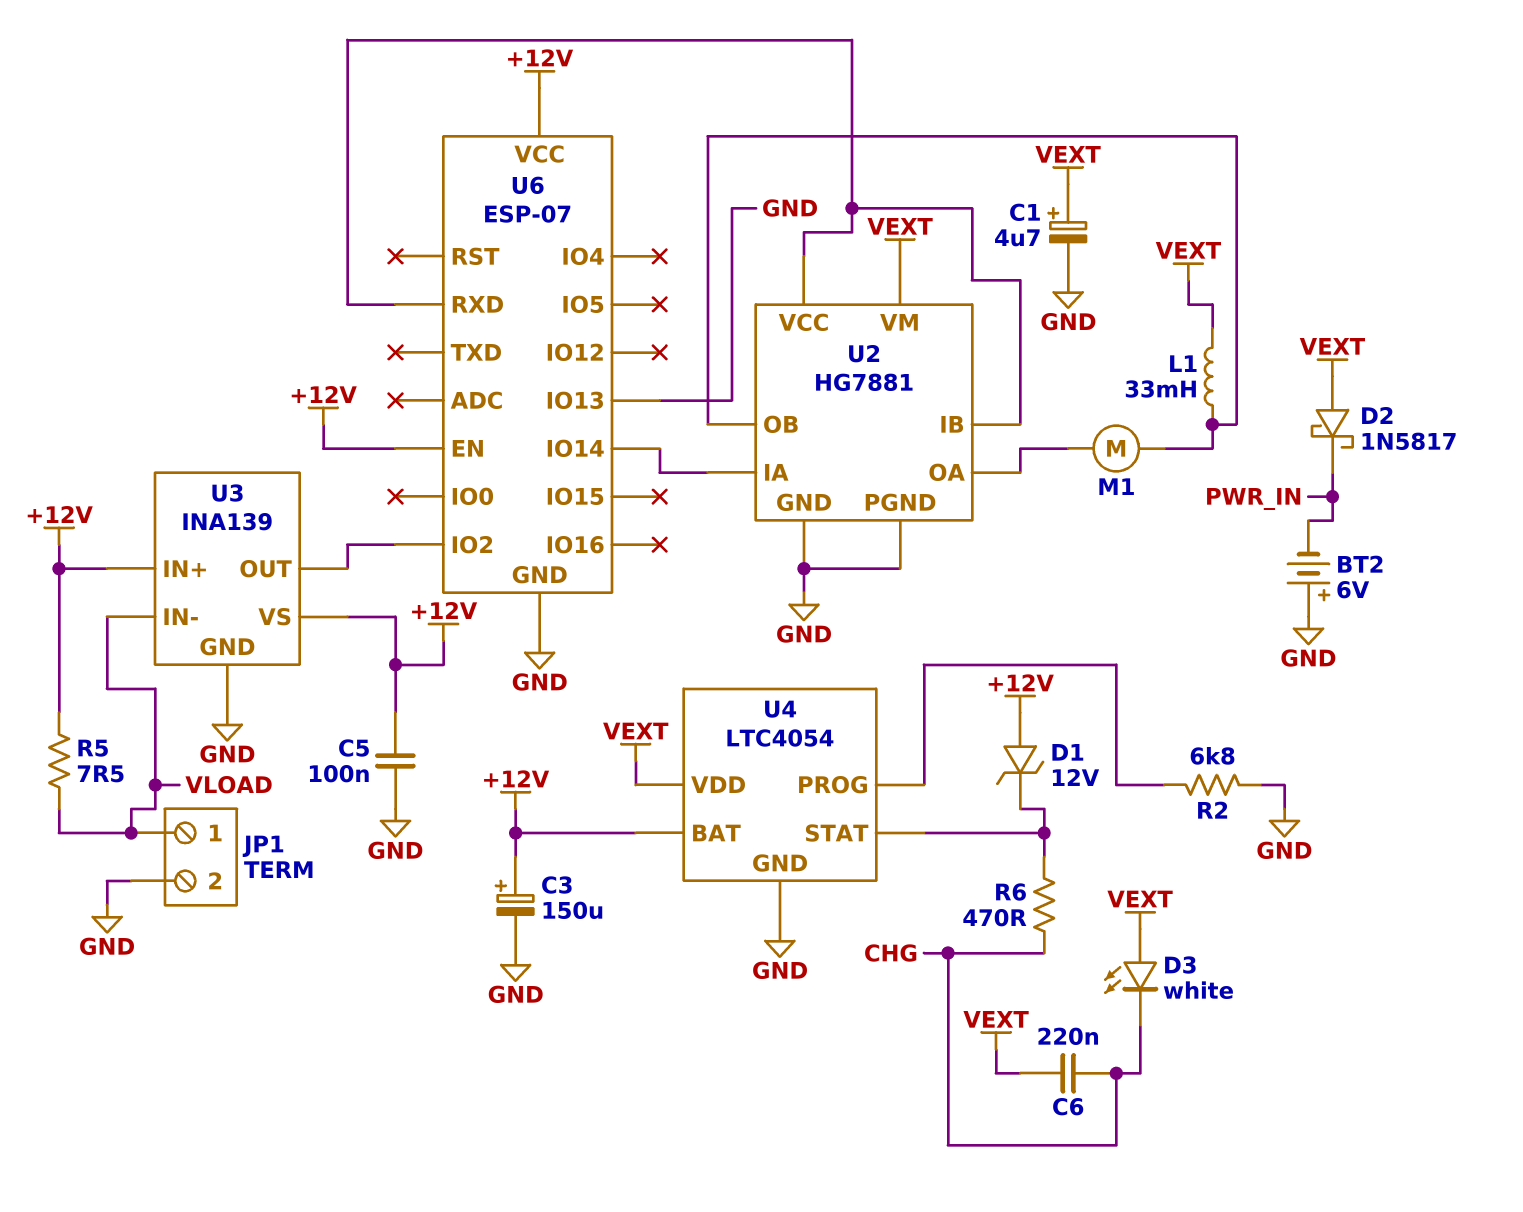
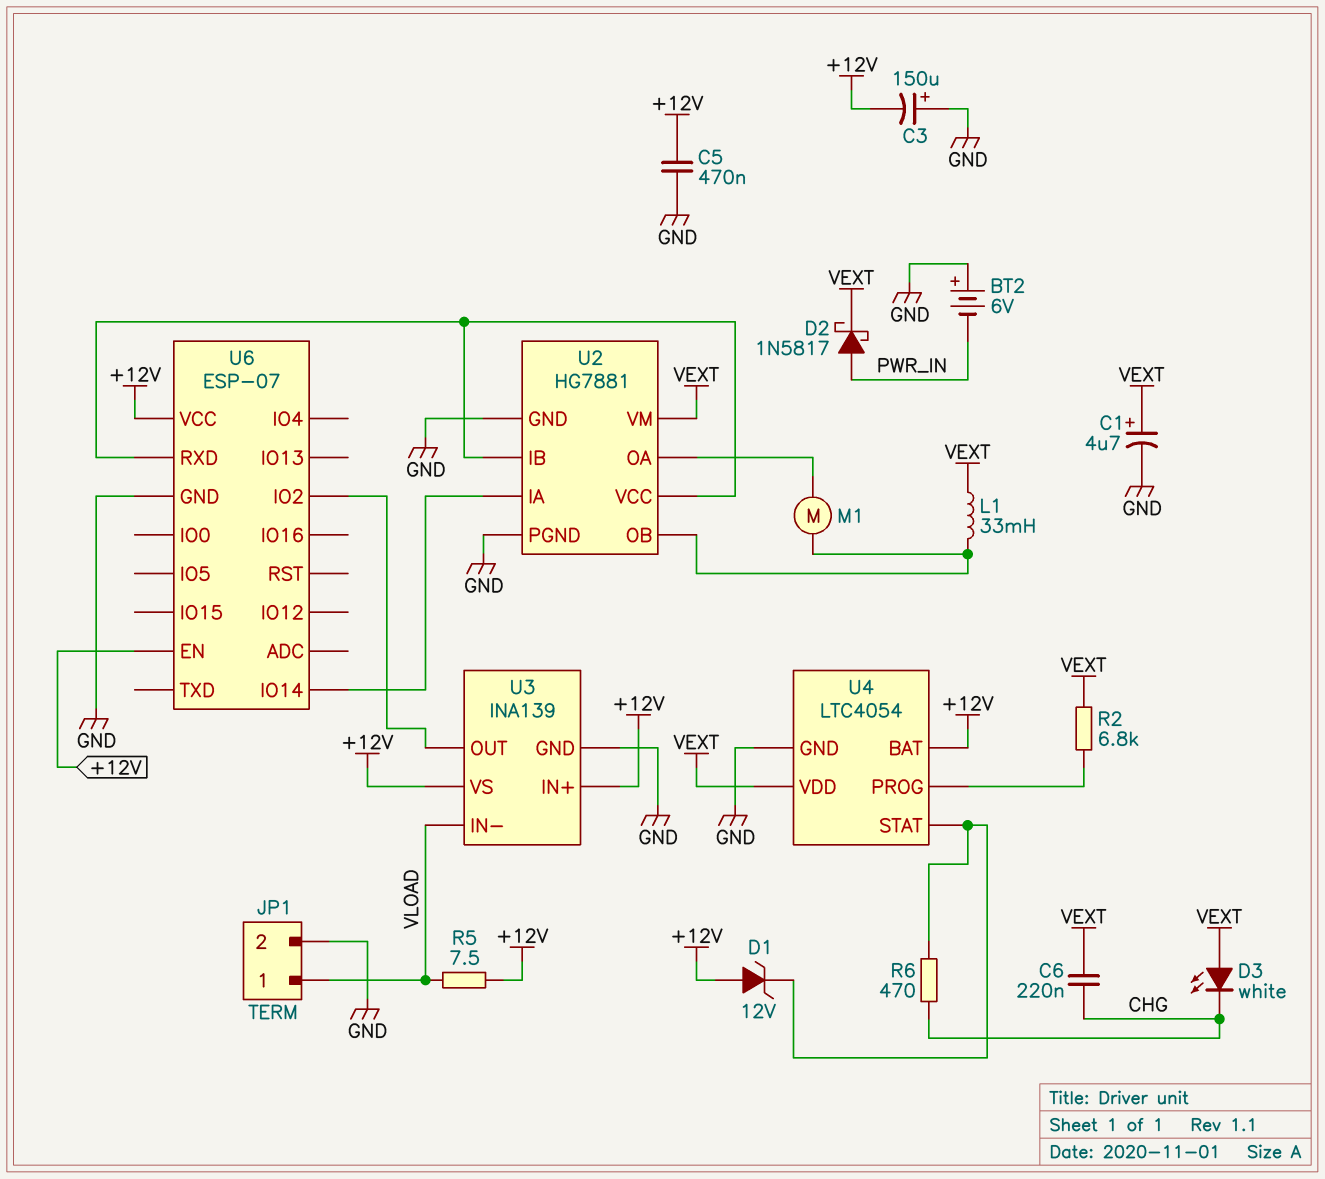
C3: 150uF (plus +12V, minus GND) -> 150uF (plus GND, minus +12V)
C5: 100nF (+12V, GND) -> 470nF (+12V, GND)
D2: schottky 1N5817 (A VEXT, K PWR_IN) -> schottky 1N5817 (A PWR_IN, K VEXT)
R2: 6.8k (GND, U4/PROG) -> 6.8k (U4/PROG, VEXT)
U6 pin IO13: GND -> none

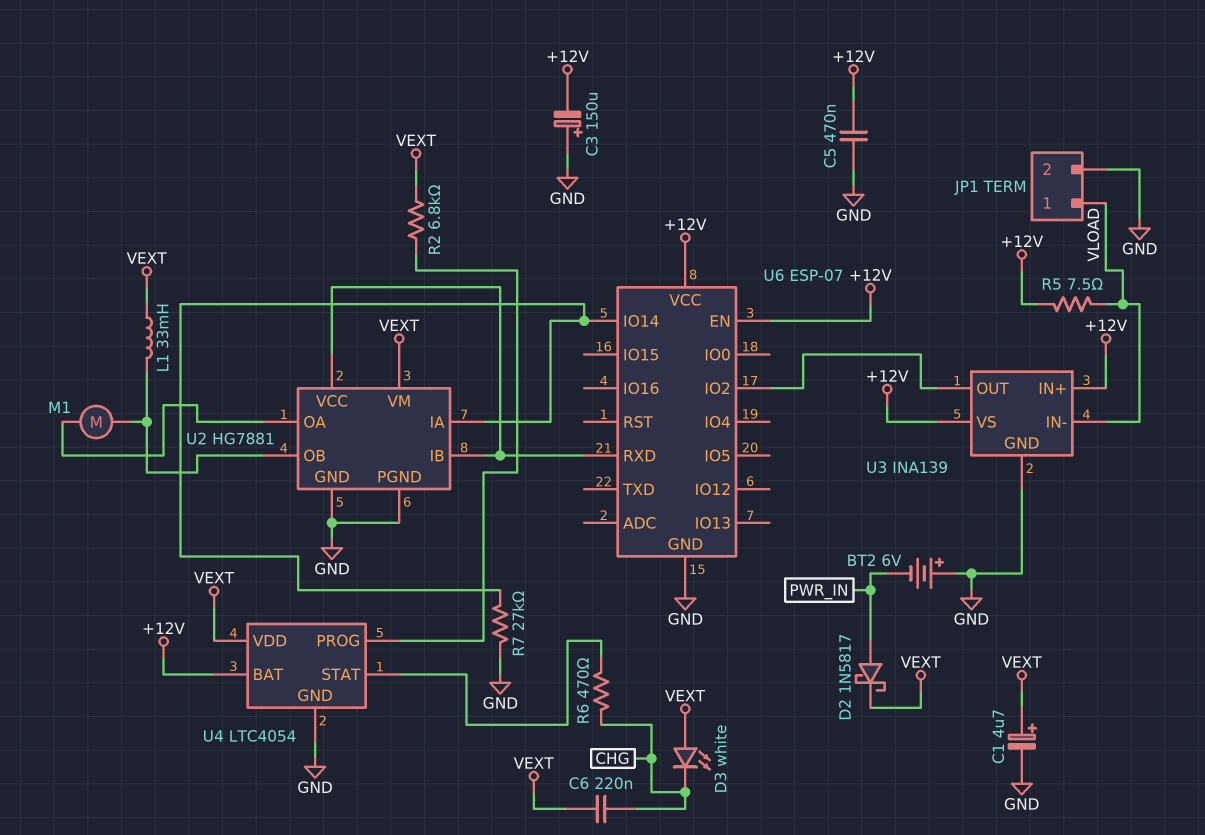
D1: zener 12V (A +12V, K U4/STAT) -> none
R7: none -> 27k (GND, U2/IA)

